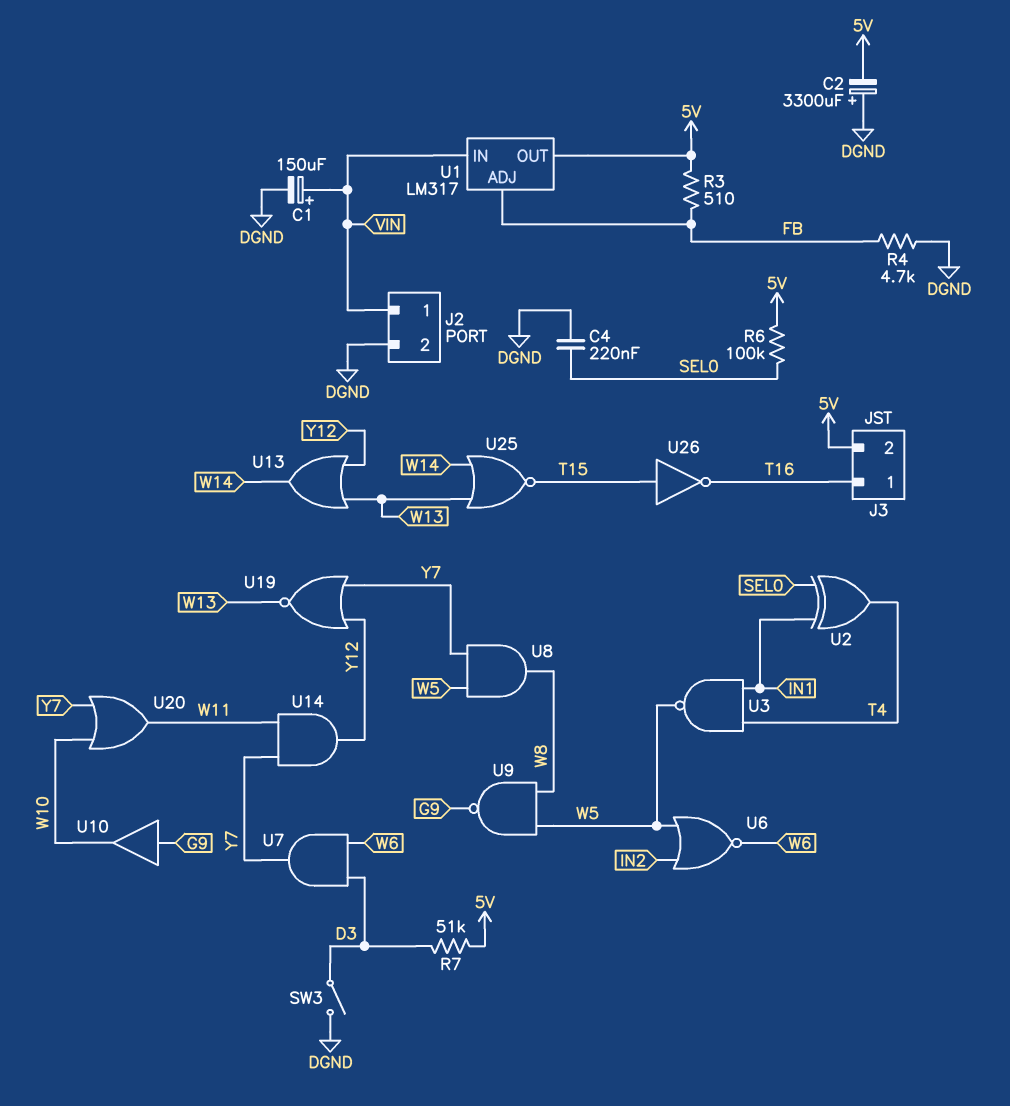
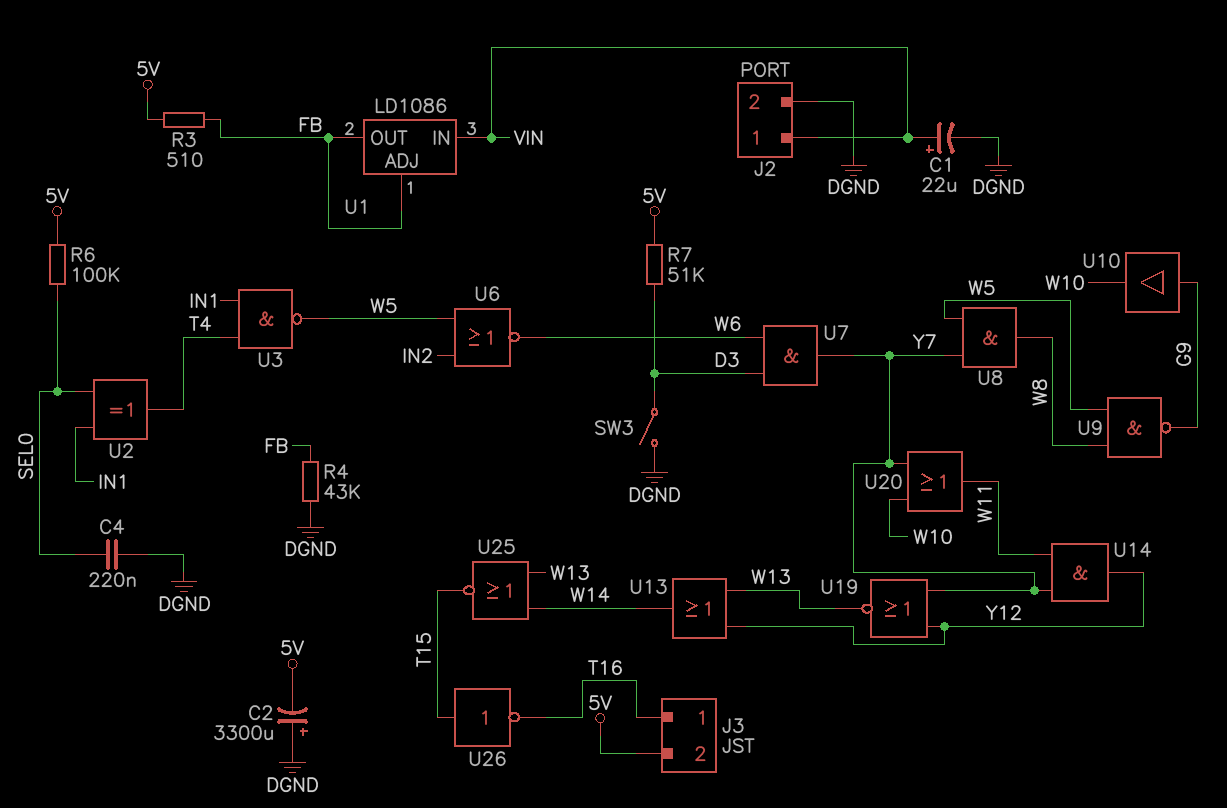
C1: 150uF (plus VIN, minus DGND) -> 22uF (plus VIN, minus DGND)
R4: 4.7k (DGND, FB) -> 43k (DGND, FB)
U1: LM317 -> LD1086
U1 pin OUT: 5V -> FB

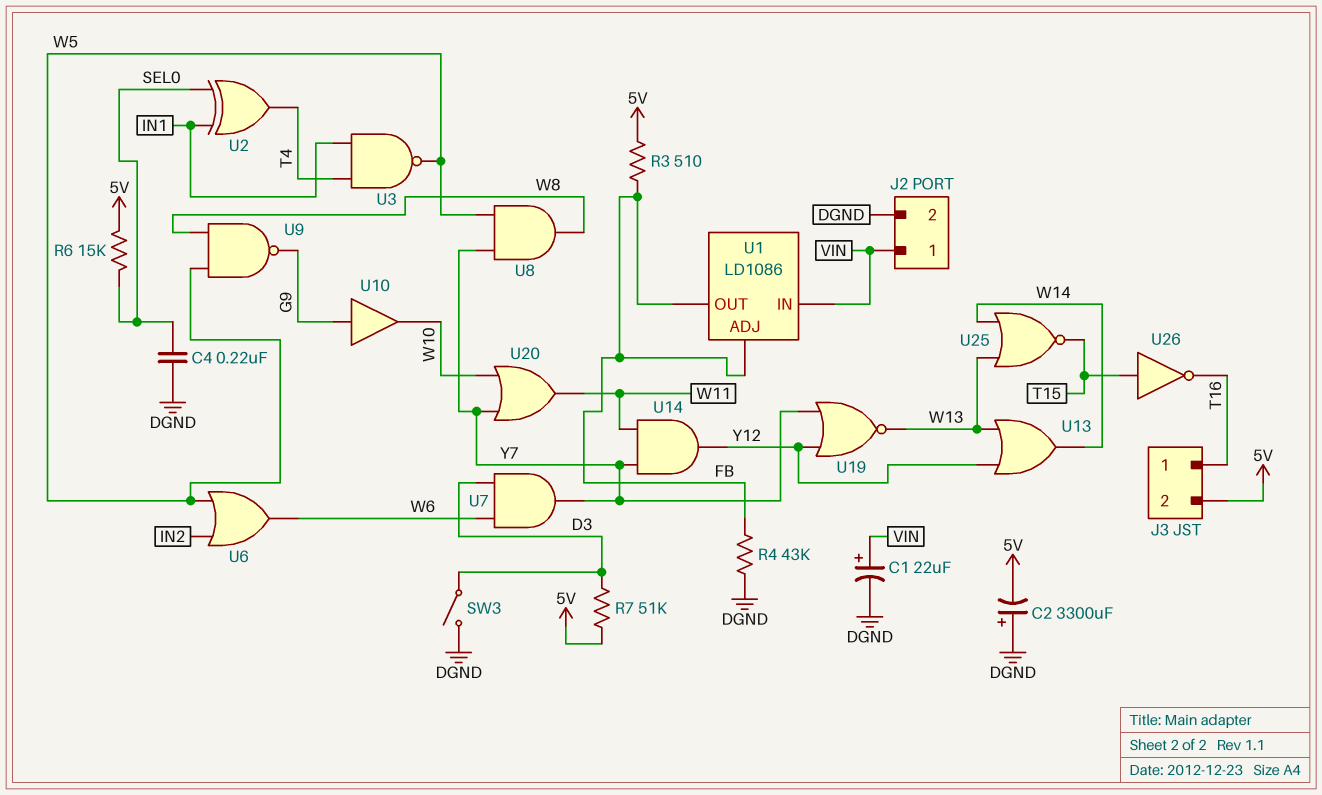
R6: 100k (5V, SEL0) -> 15k (5V, SEL0)
U6: NOR (in IN2, in W5, out W6) -> OR (in IN2, in W5, out W6)

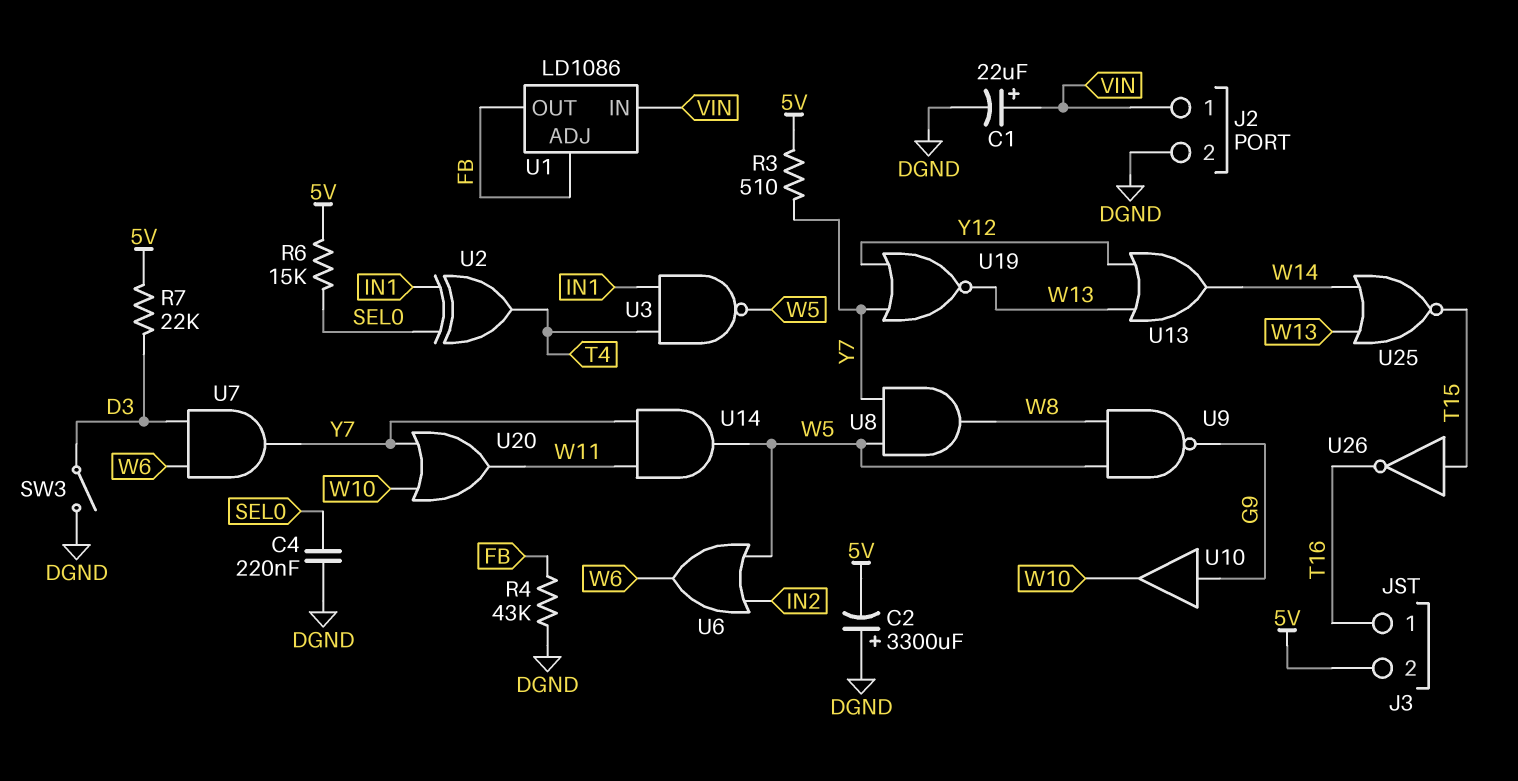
R3: 510 (5V, FB) -> 510 (5V, Y7)
R7: 51k (5V, D3) -> 22k (5V, D3)
U14: AND (in W11, in Y7, out Y12) -> AND (in W11, in Y7, out W5)

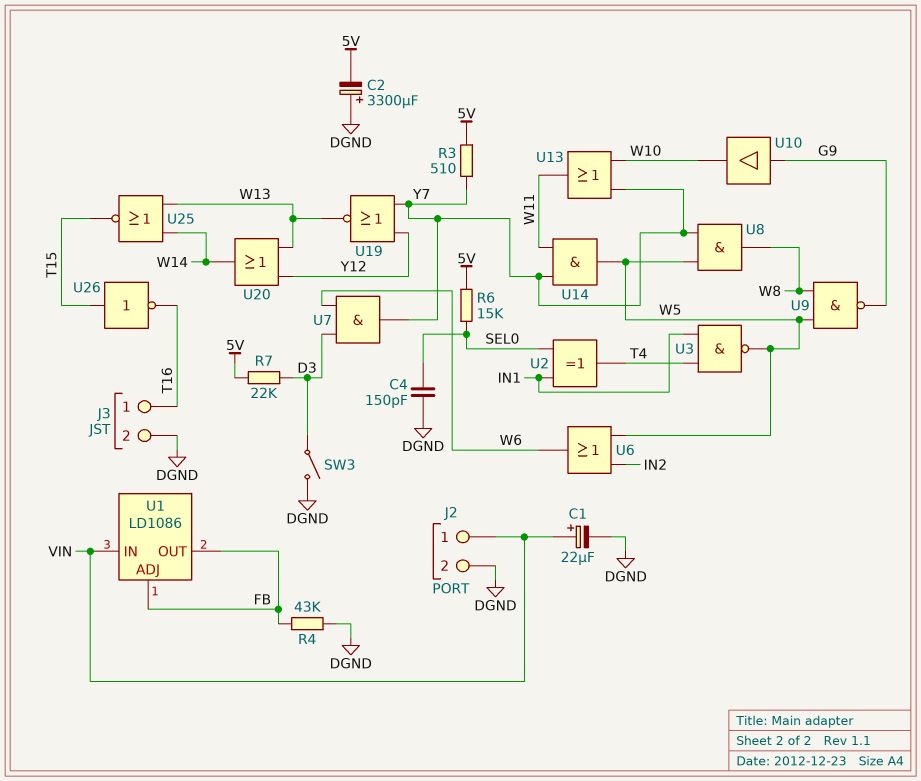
C4: 220nF (DGND, SEL0) -> 150pF (DGND, SEL0)
J3 pin 2: 5V -> DGND
U13: OR (in W13, in Y12, out W14) -> OR (in W10, in Y7, out W11)
U20: OR (in W10, in Y7, out W11) -> OR (in W13, in Y12, out W14)

